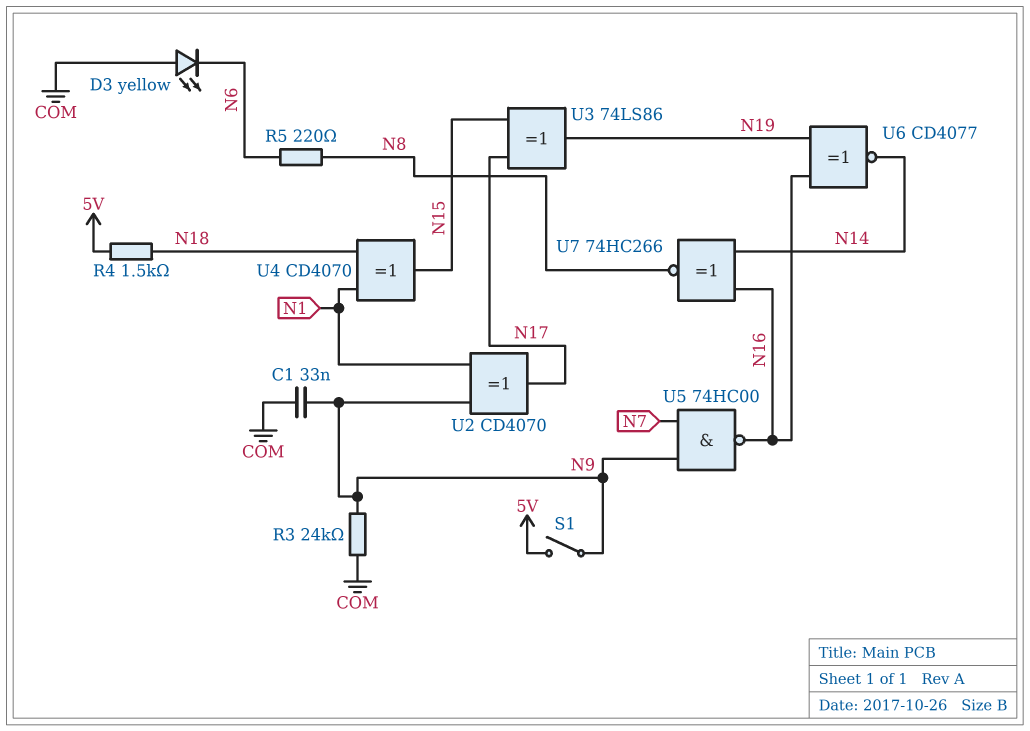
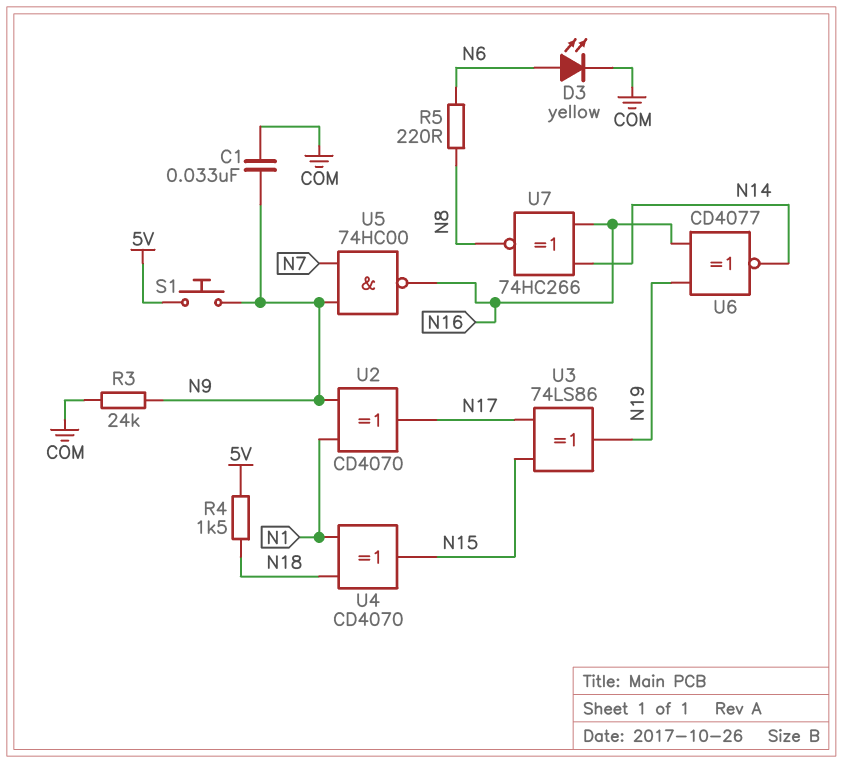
D3: LED yellow (A COM, K N6) -> LED yellow (A N6, K COM)
S1: switch (5V, N9) -> button (5V, N9)

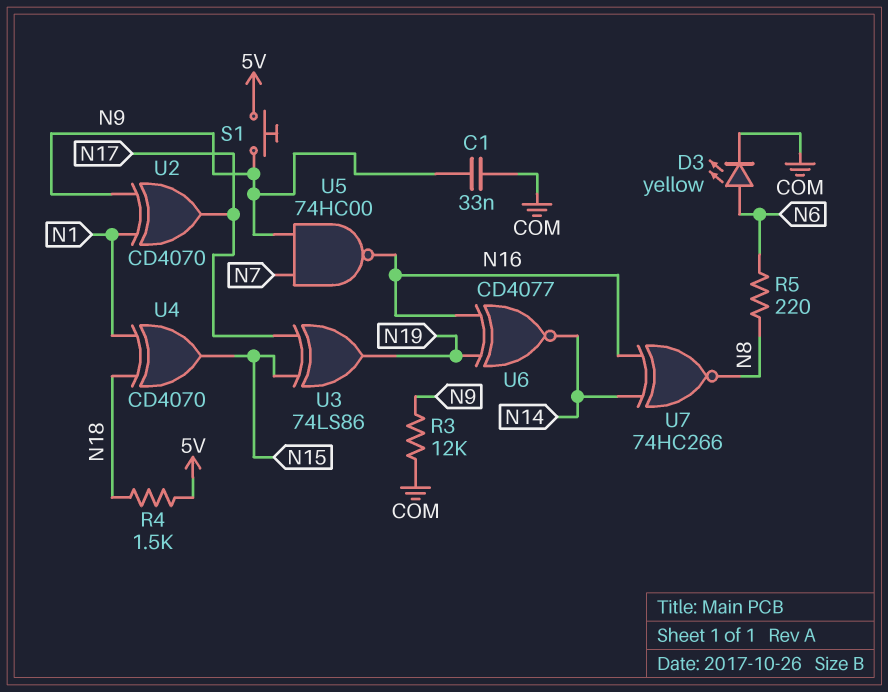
R3: 24k (COM, N9) -> 12k (COM, N9)

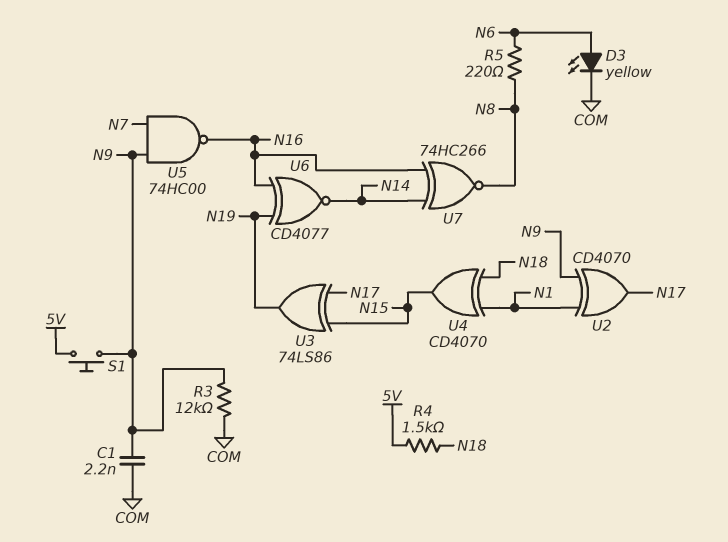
C1: 33nF (COM, N9) -> 2.2nF (COM, N9)

